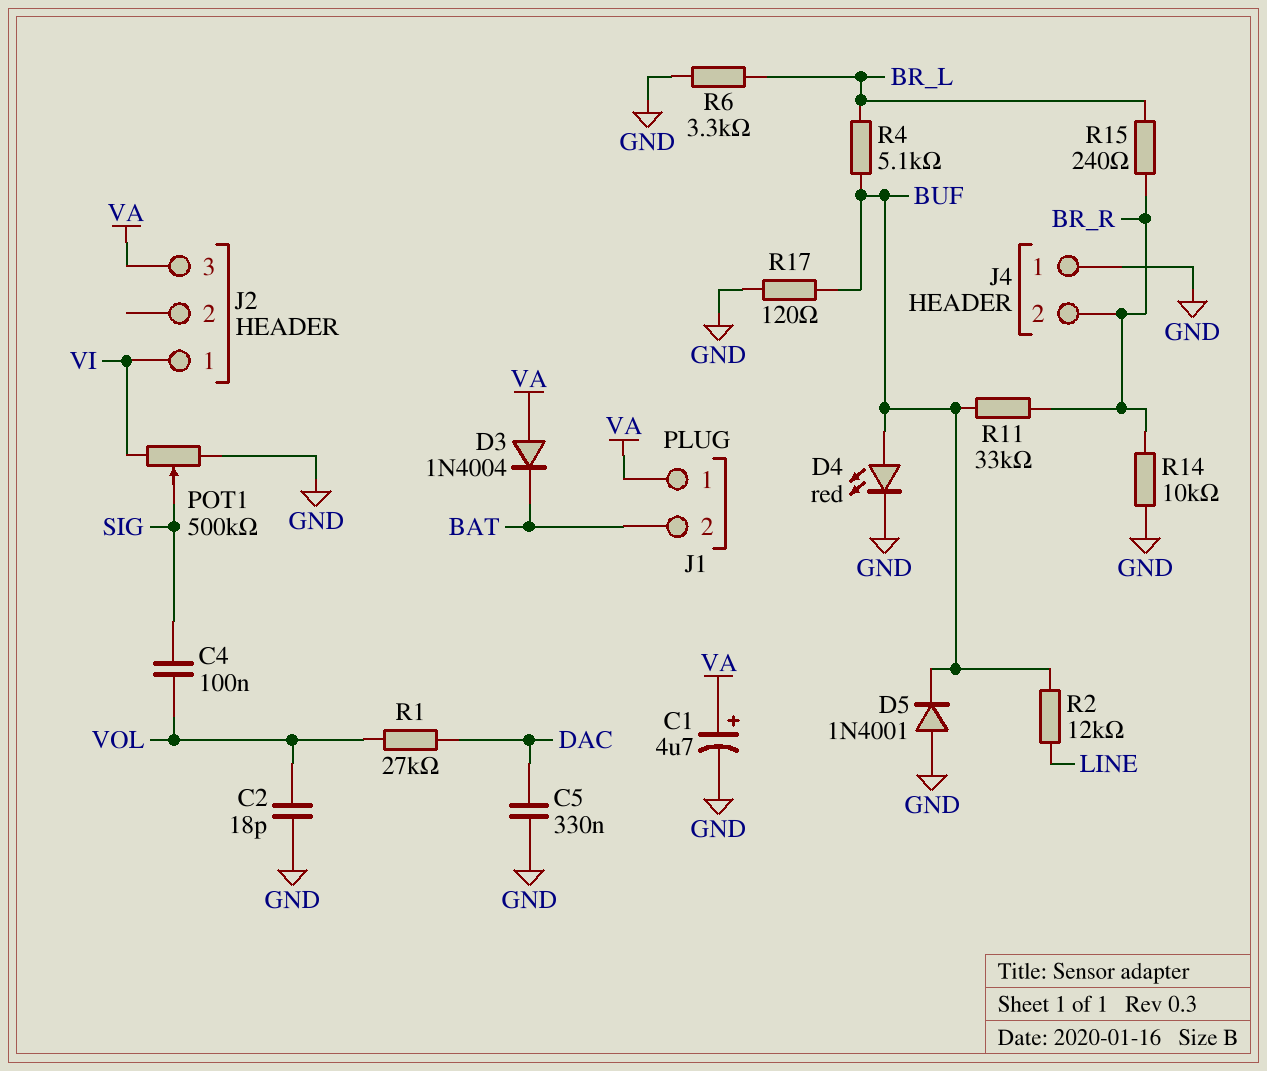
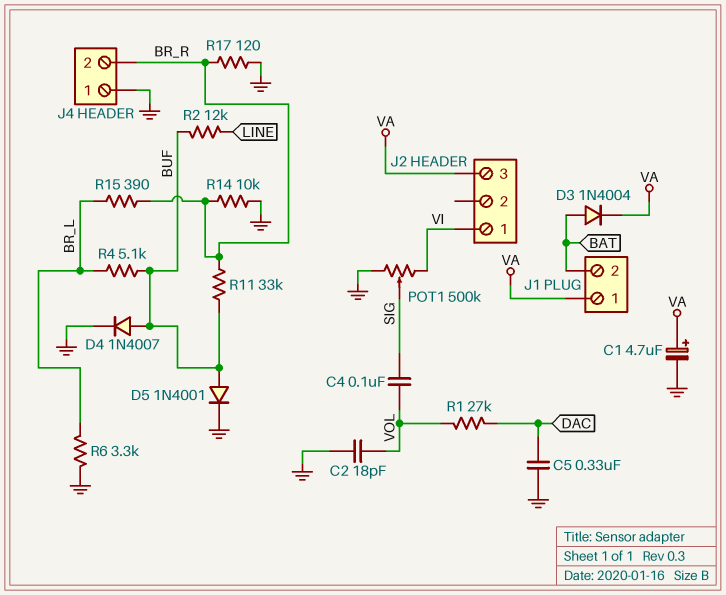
D3: diode 1N4004 (A VA, K BAT) -> diode 1N4004 (A BAT, K VA)
D4: LED red (A BUF, K GND) -> diode 1N4007 (A BUF, K GND)
D5: diode 1N4001 (A GND, K BUF) -> diode 1N4001 (A BUF, K GND)
R15: 240 (BR_L, BR_R) -> 390 (BR_L, BR_R)
R17: 120 (BUF, GND) -> 120 (BR_R, GND)

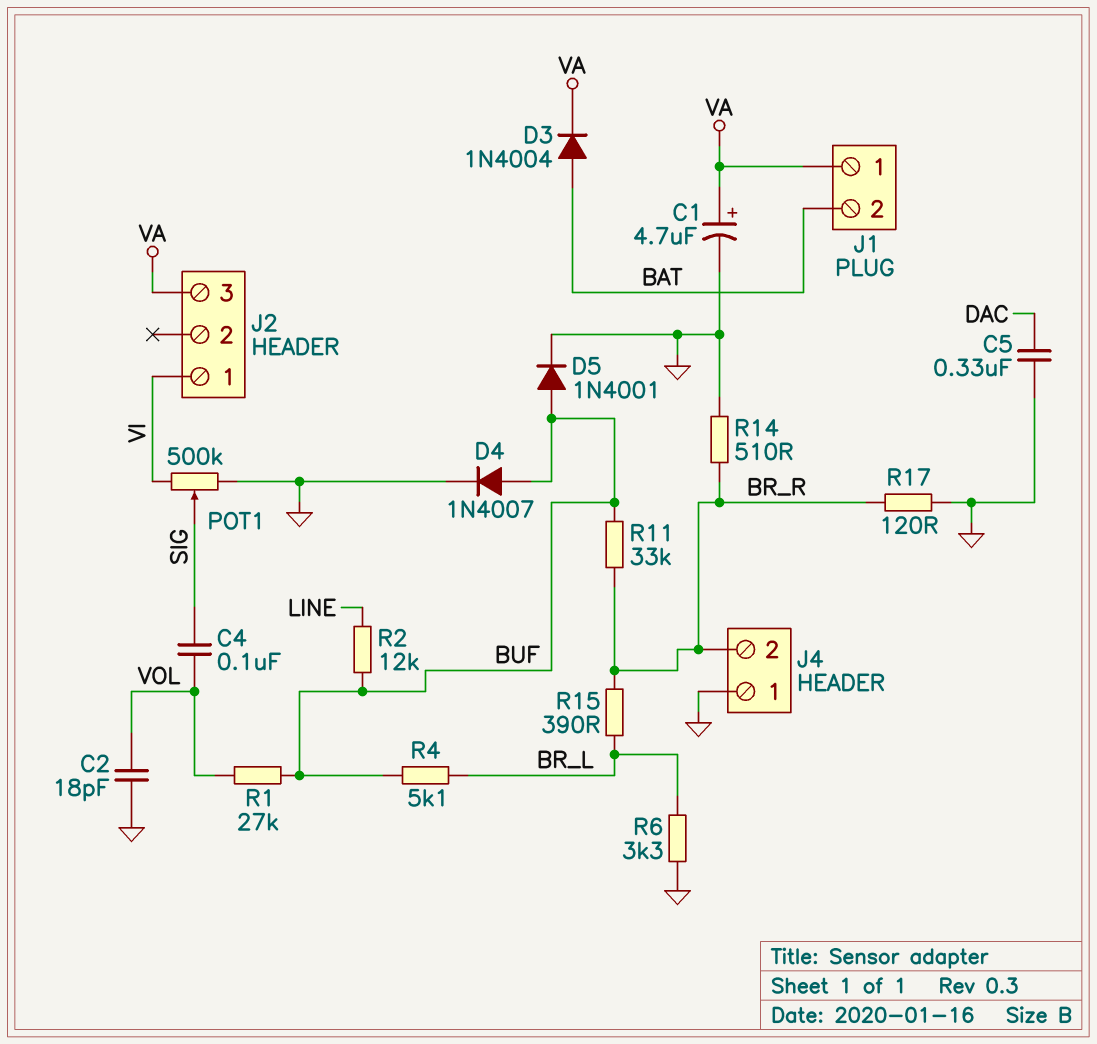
R1: 27k (DAC, VOL) -> 27k (BUF, VOL)
R14: 10k (BR_R, GND) -> 510 (BR_R, GND)

